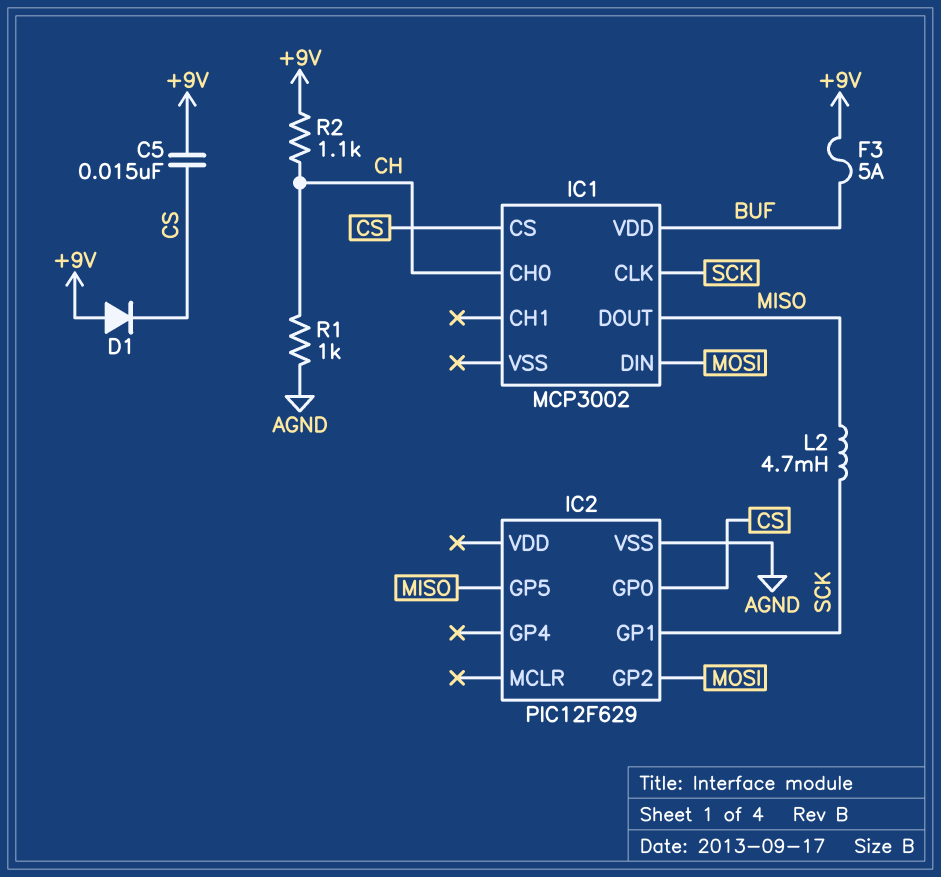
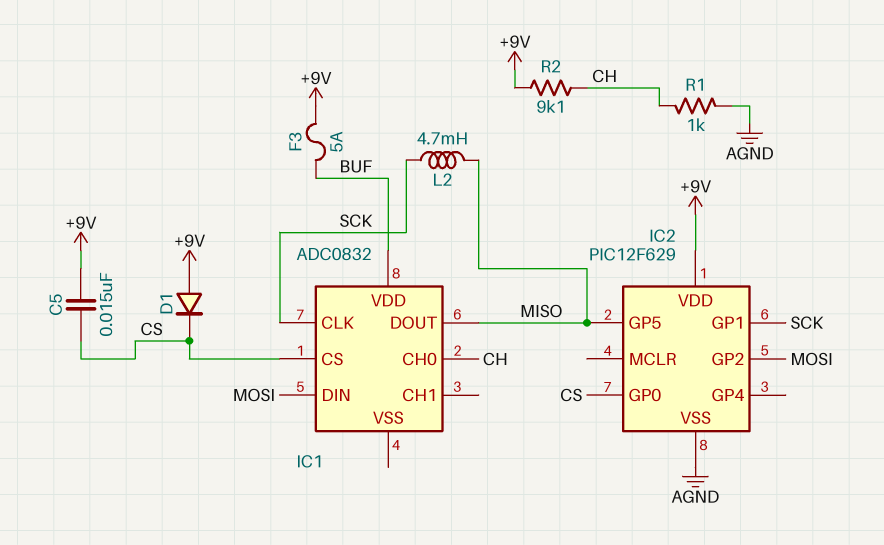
IC1: MCP3002 -> ADC0832
IC2 pin VDD: none -> +9V
R2: 1.1k (+9V, CH) -> 9.1k (+9V, CH)

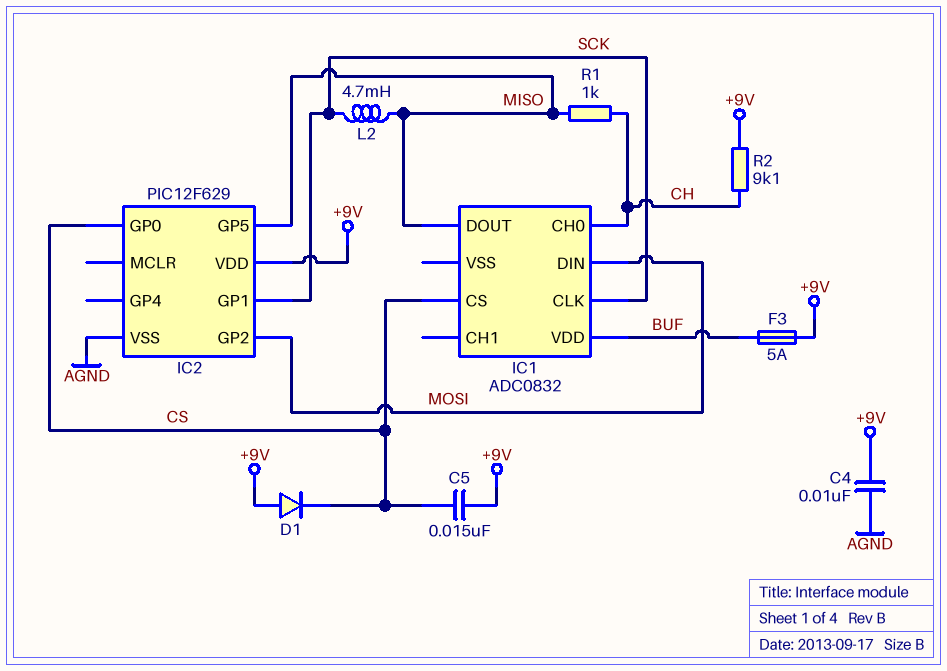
C4: none -> 10nF (+9V, AGND)
R1: 1k (AGND, CH) -> 1k (CH, MISO)

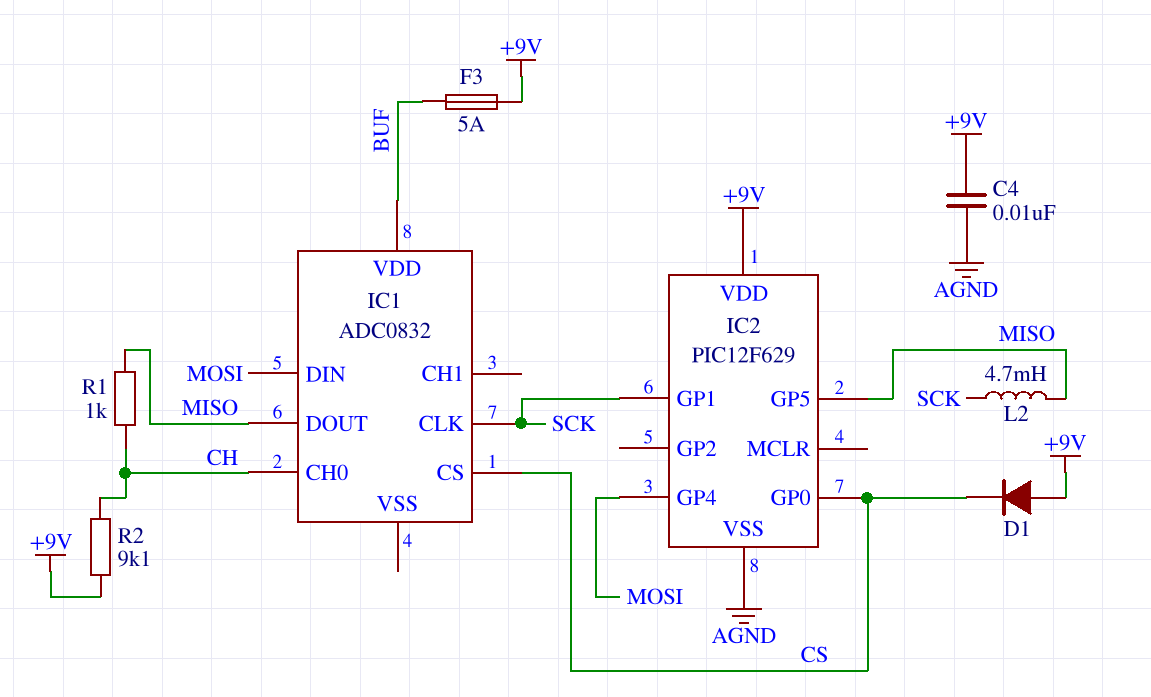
C5: 15nF (+9V, CS) -> none
IC2 pin GP2: MOSI -> none
IC2 pin GP4: none -> MOSI

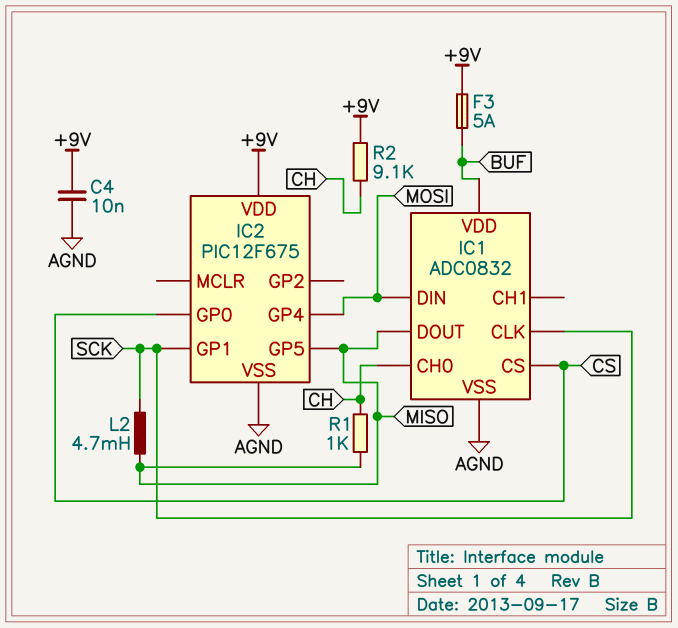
D1: diode (A +9V, K CS) -> none
IC1 pin VSS: none -> AGND
IC2: PIC12F629 -> PIC12F675

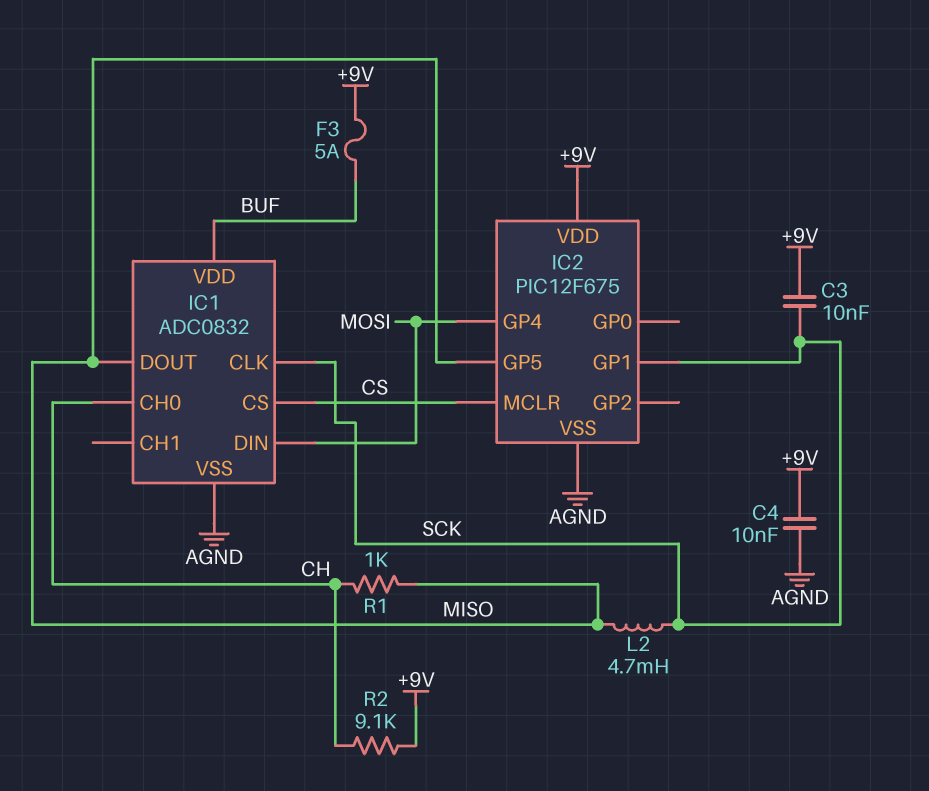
C3: none -> 10nF (+9V, SCK)
IC2 pin GP0: CS -> none
IC2 pin MCLR: none -> CS

